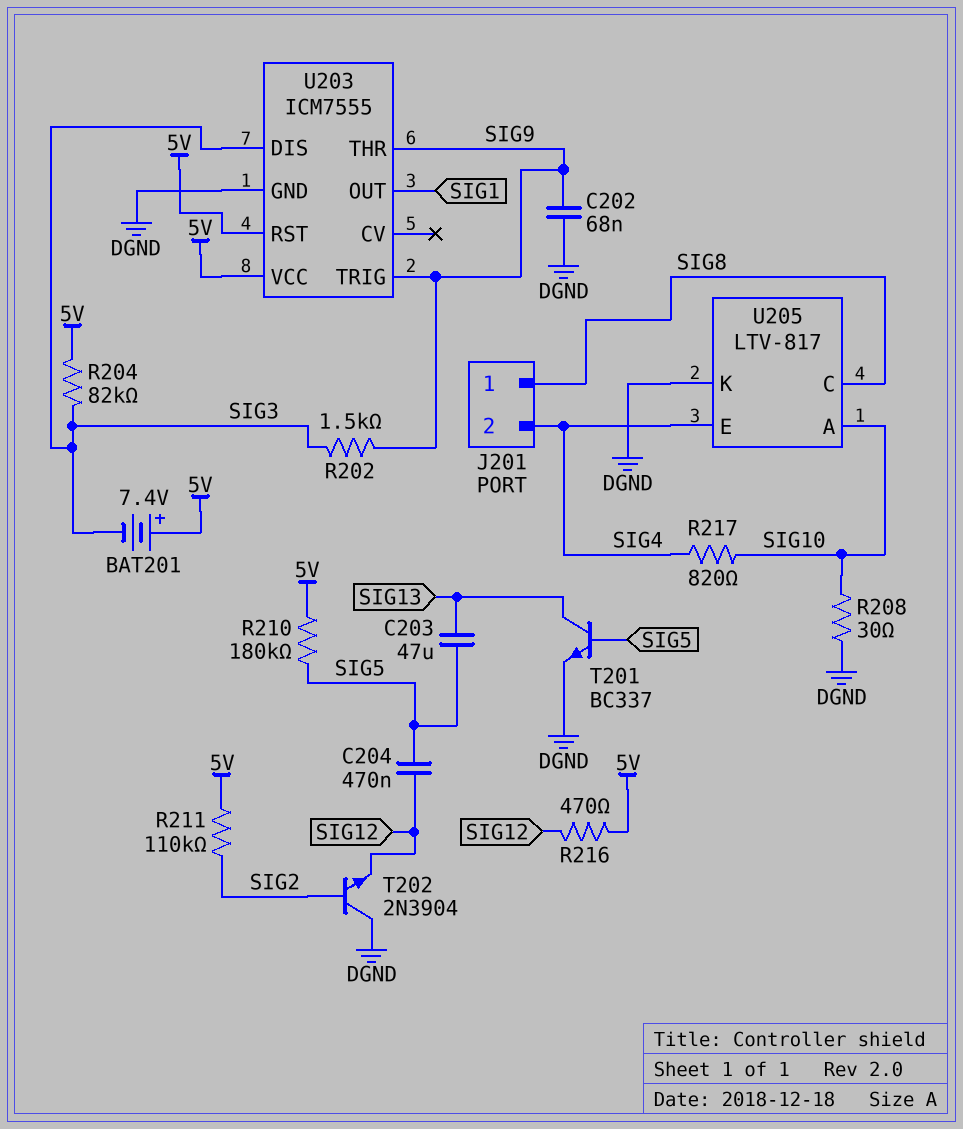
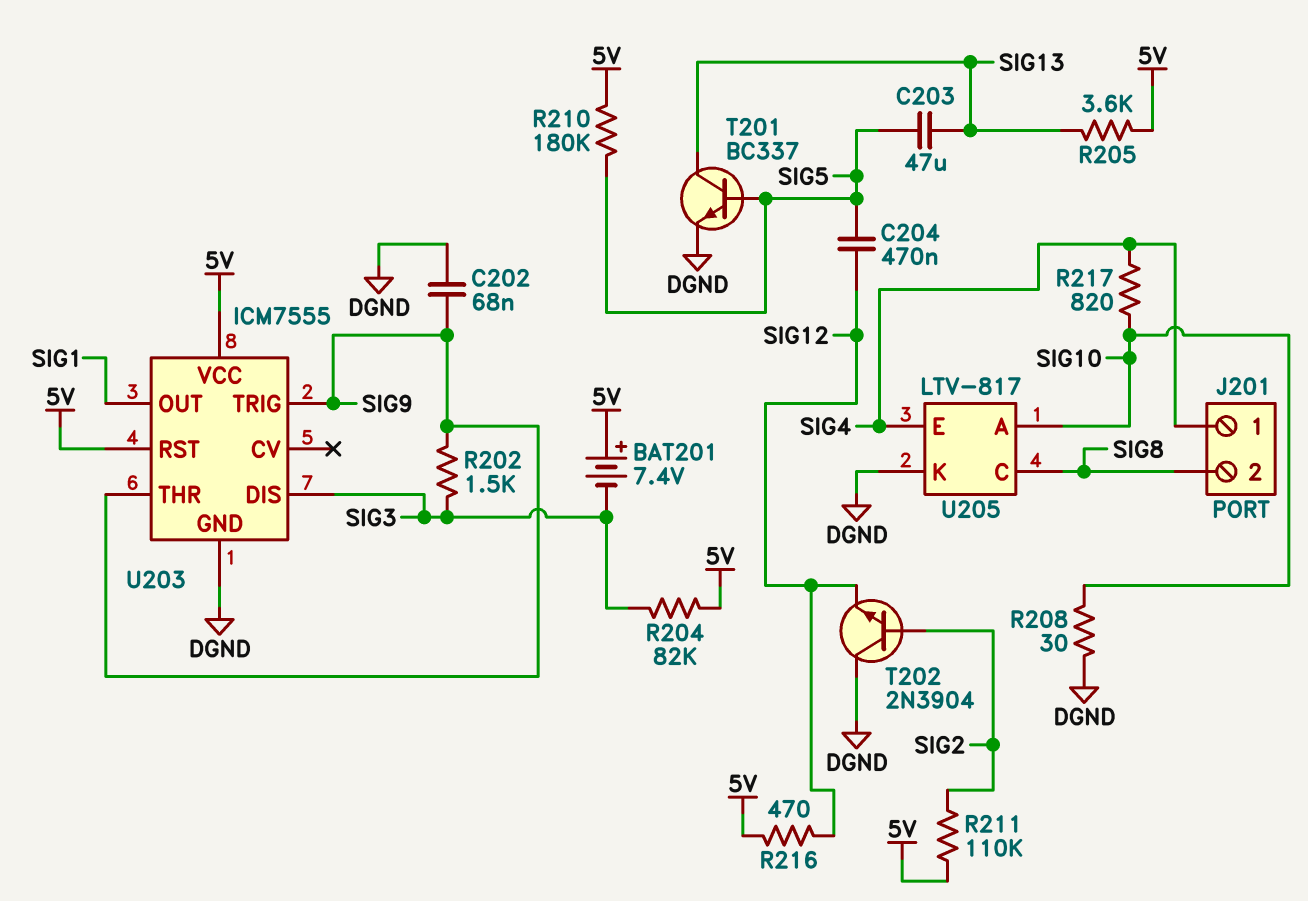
J201 pin 1: SIG8 -> SIG4
J201 pin 2: SIG4 -> SIG8
R205: none -> 3.6k (5V, SIG13)

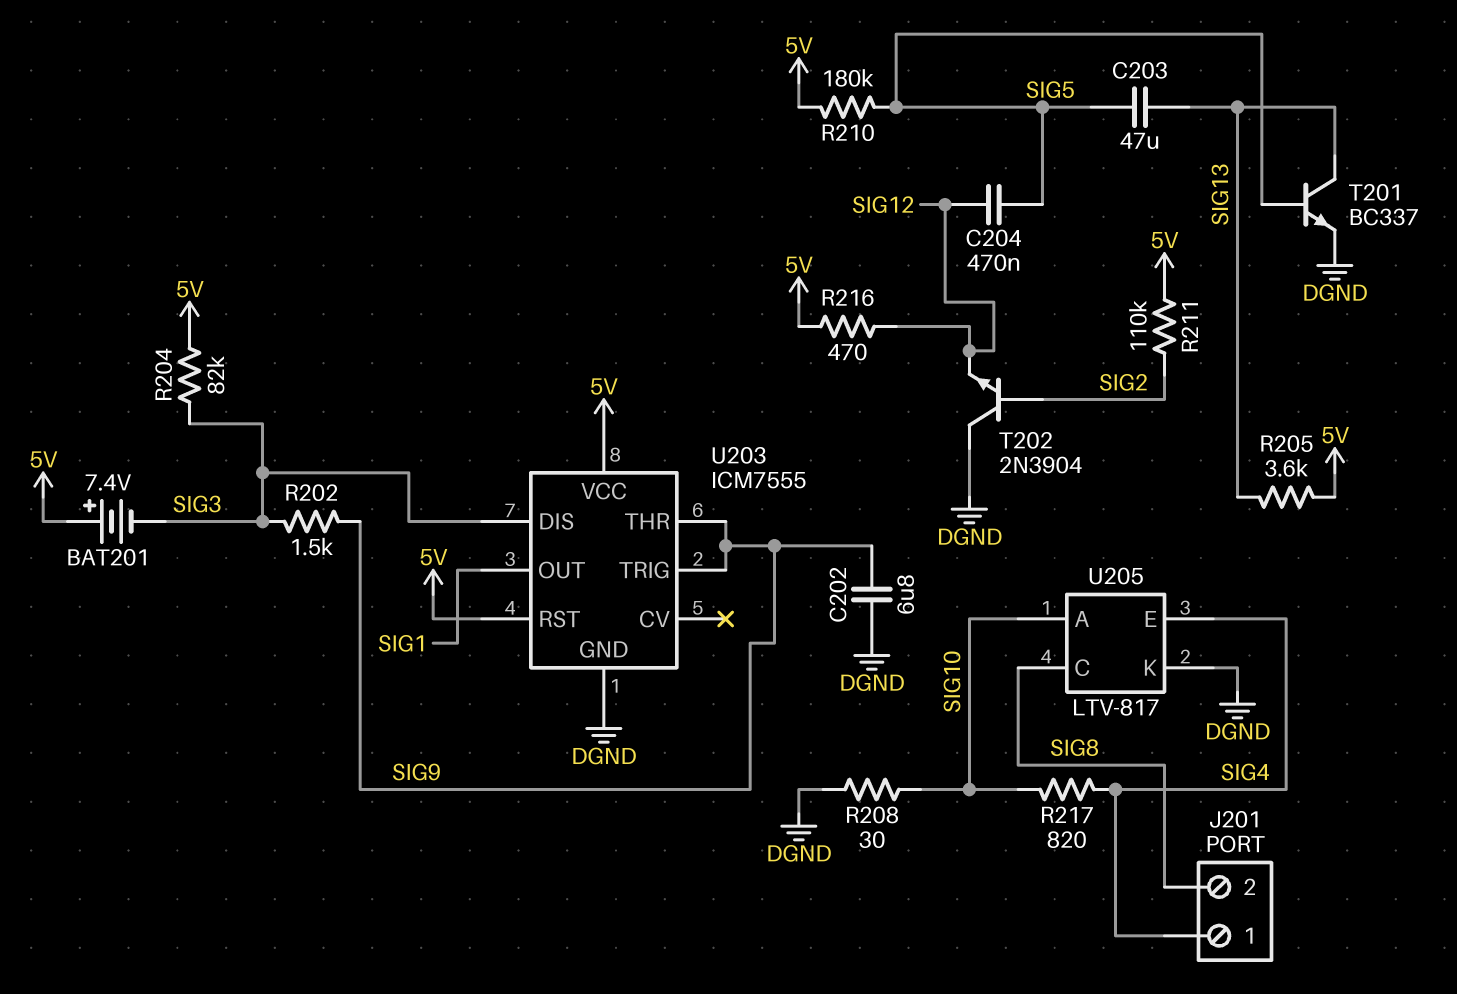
C202: 68nF (DGND, SIG9) -> 6.8uF (DGND, SIG9)

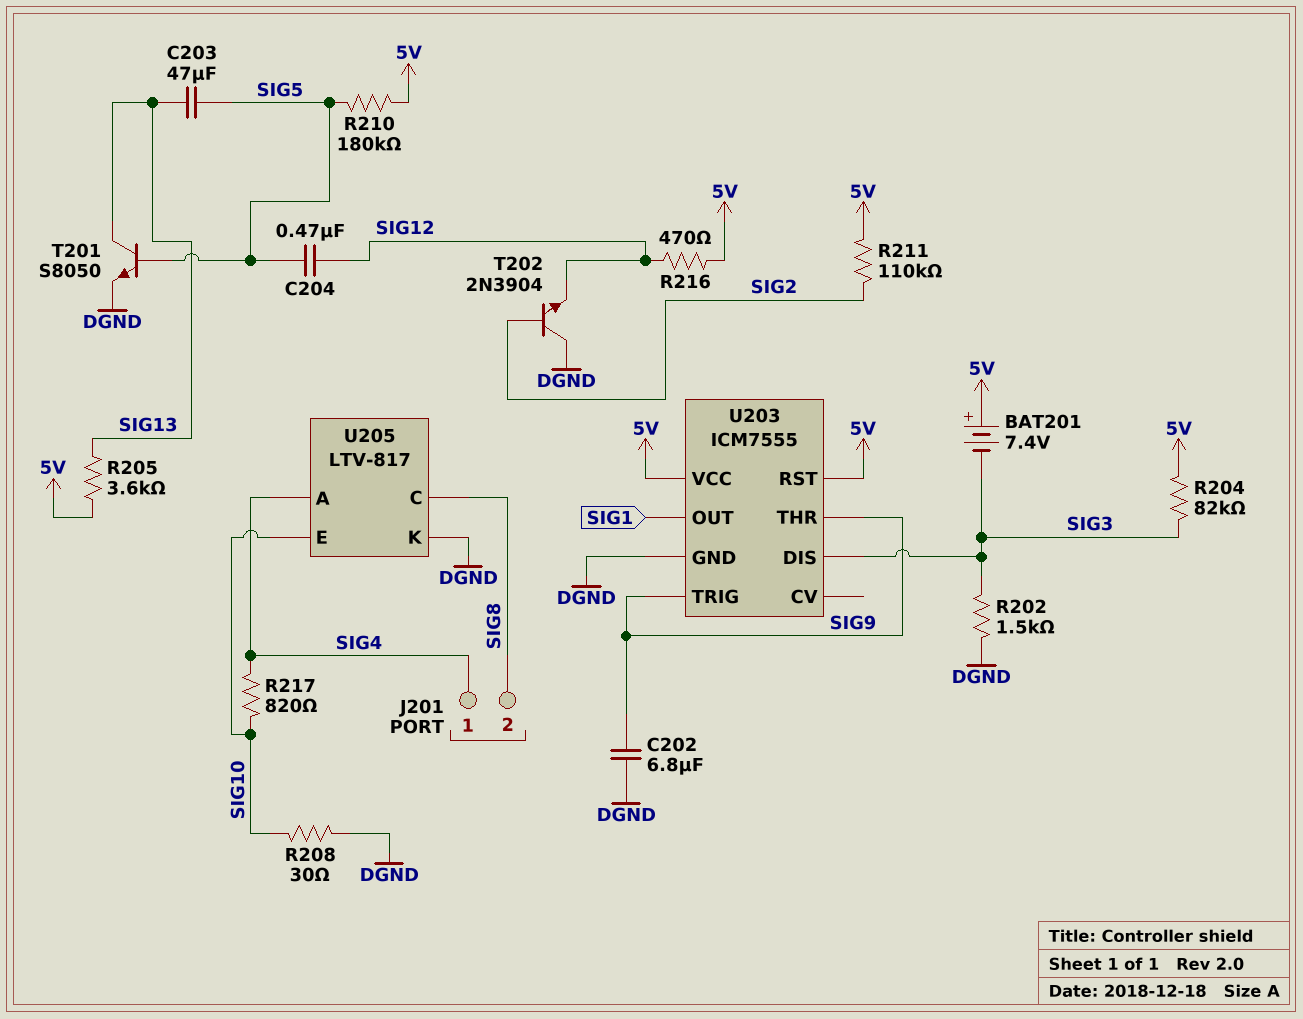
R202: 1.5k (SIG3, SIG9) -> 1.5k (DGND, SIG3)
T201: NPN BC337 (B SIG5, C SIG13, E DGND) -> NPN S8050 (B SIG5, C SIG13, E DGND)
U205 pin A: SIG10 -> SIG4
U205 pin E: SIG4 -> SIG10

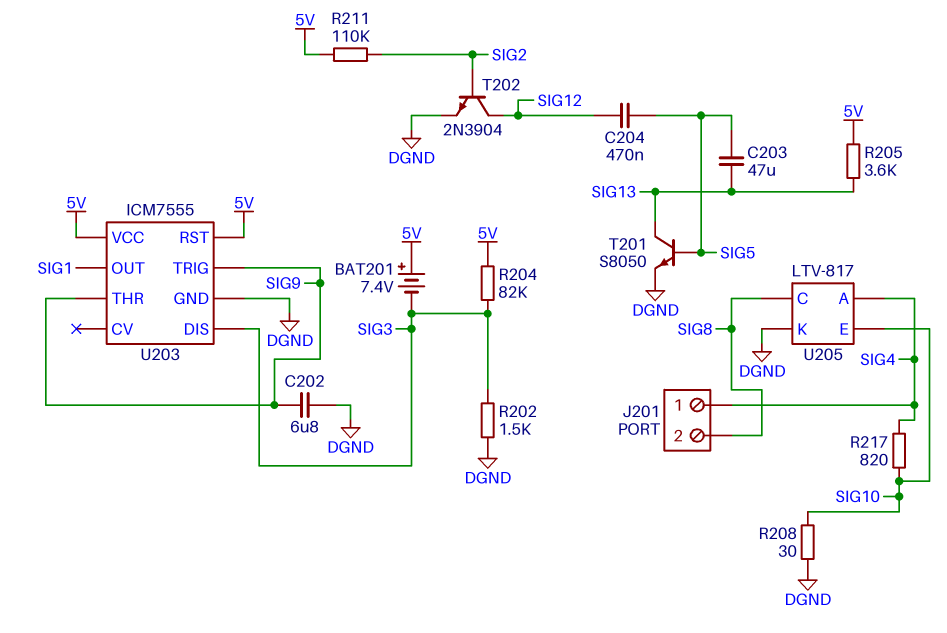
R210: 180k (5V, SIG5) -> none
R216: 470 (5V, SIG12) -> none
T202: NPN 2N3904 (B SIG2, C DGND, E SIG12) -> NPN 2N3904 (B SIG2, C SIG12, E DGND)

